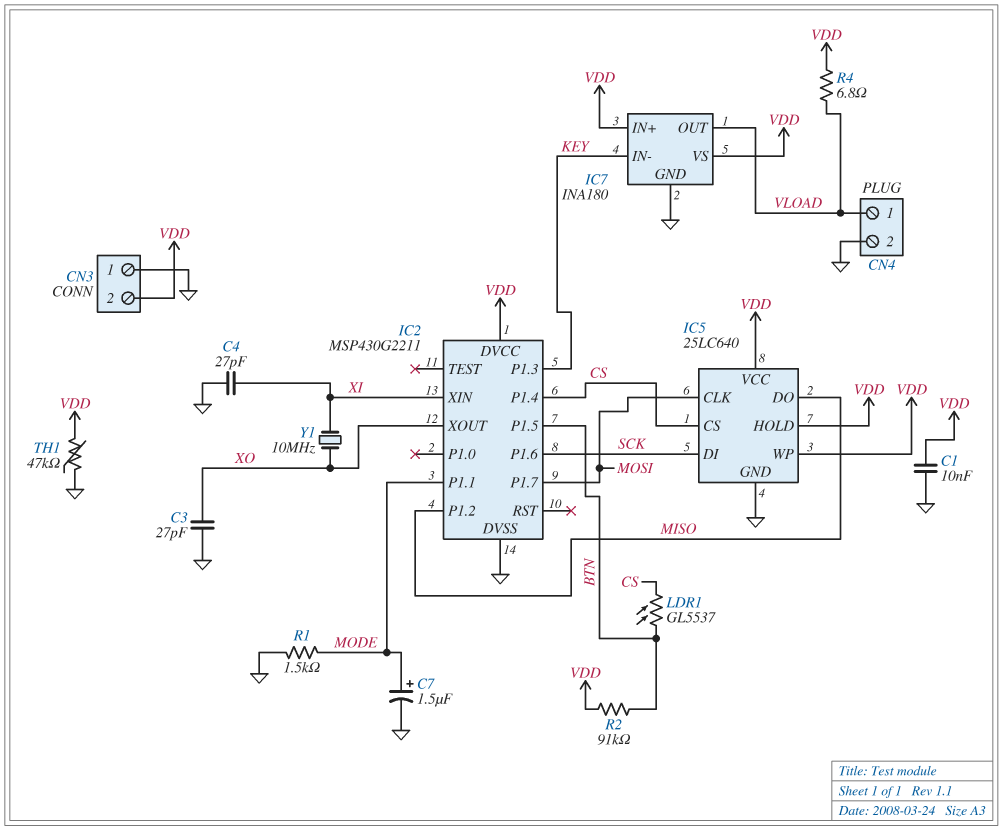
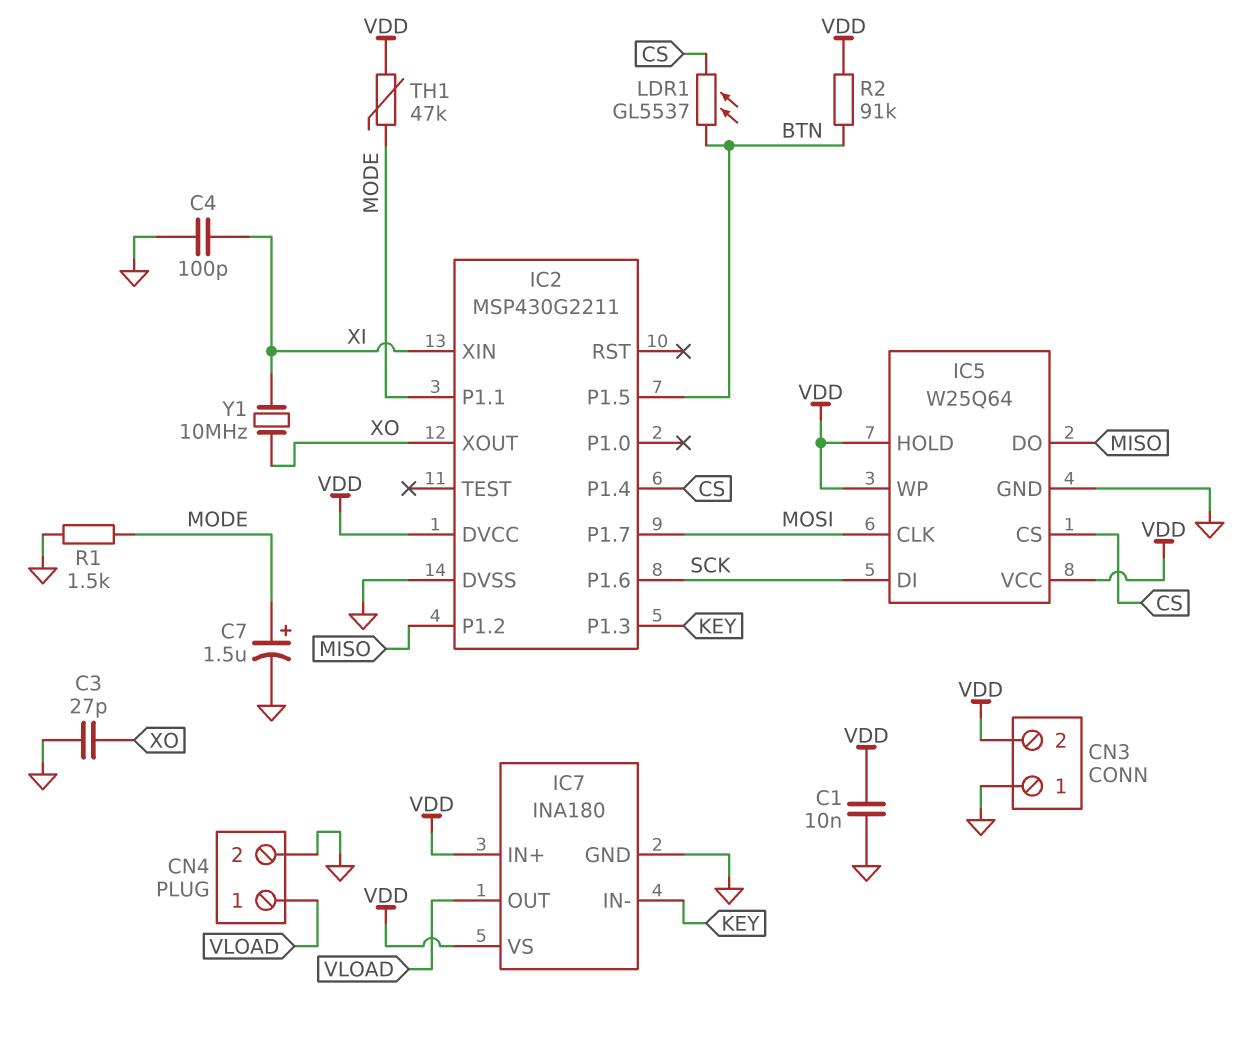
C4: 27pF (GND, XI) -> 100pF (GND, XI)
IC5: 25LC640 -> W25Q64
R4: 6.8 (VDD, VLOAD) -> none
TH1: 47k (GND, VDD) -> 47k (MODE, VDD)

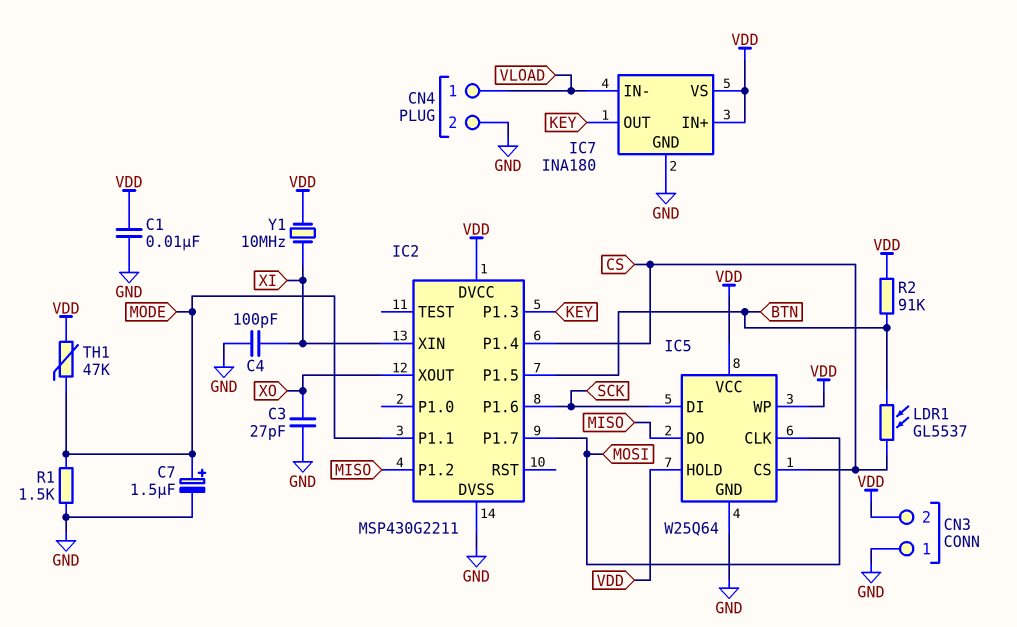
IC7 pin IN-: KEY -> VLOAD
IC7 pin OUT: VLOAD -> KEY
Y1: 10MHz (XI, XO) -> 10MHz (VDD, XI)

